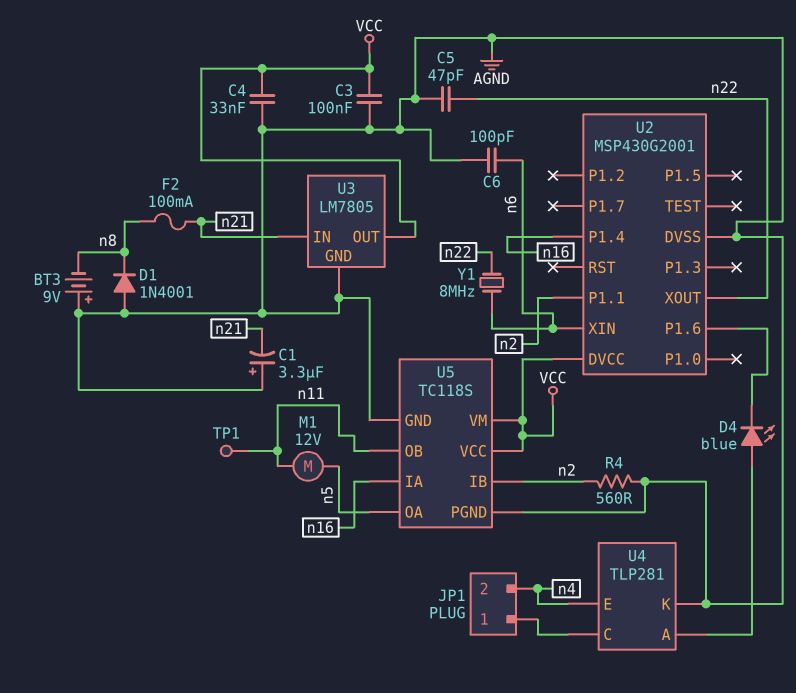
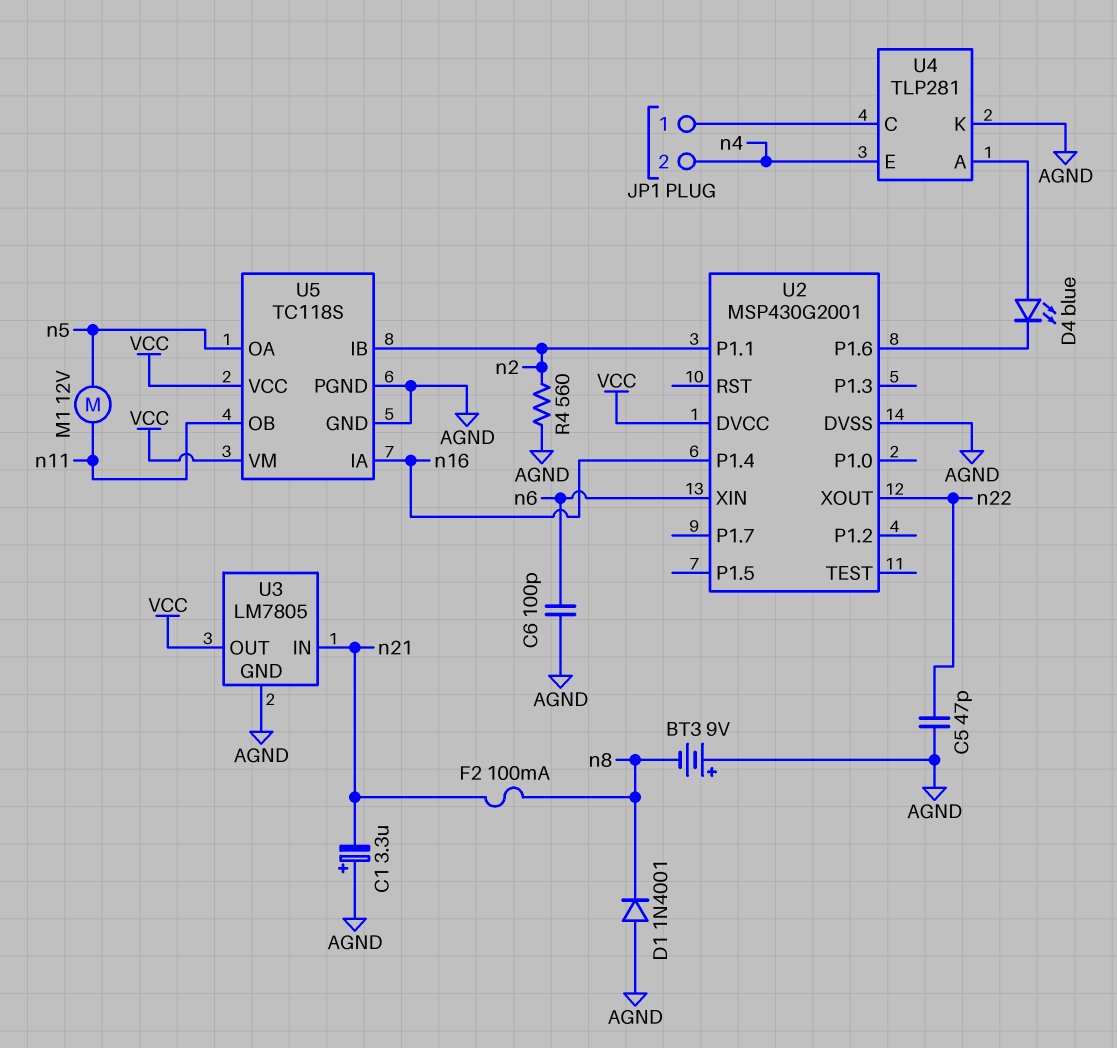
C3: 100nF (AGND, VCC) -> none
C4: 33nF (AGND, VCC) -> none
TP1: test point (n11) -> none
Y1: 8MHz (n6, n22) -> none

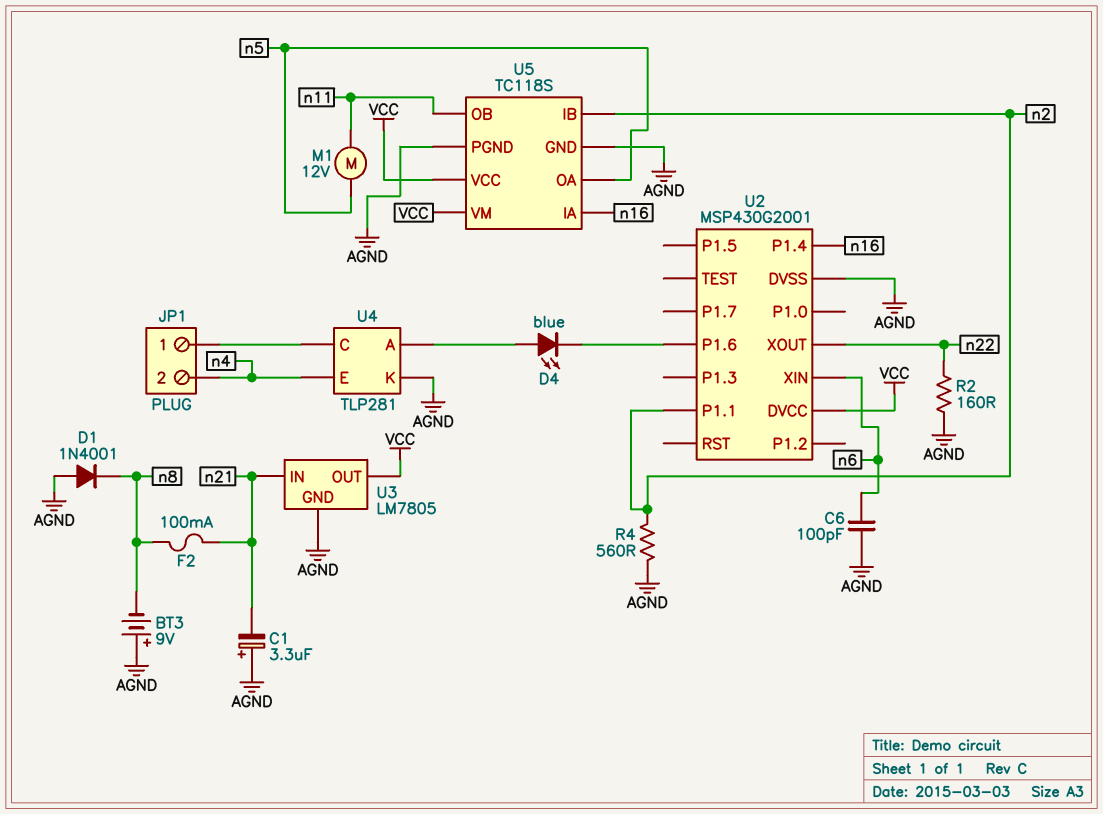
C5: 47pF (AGND, n22) -> none
R2: none -> 160 (AGND, n22)

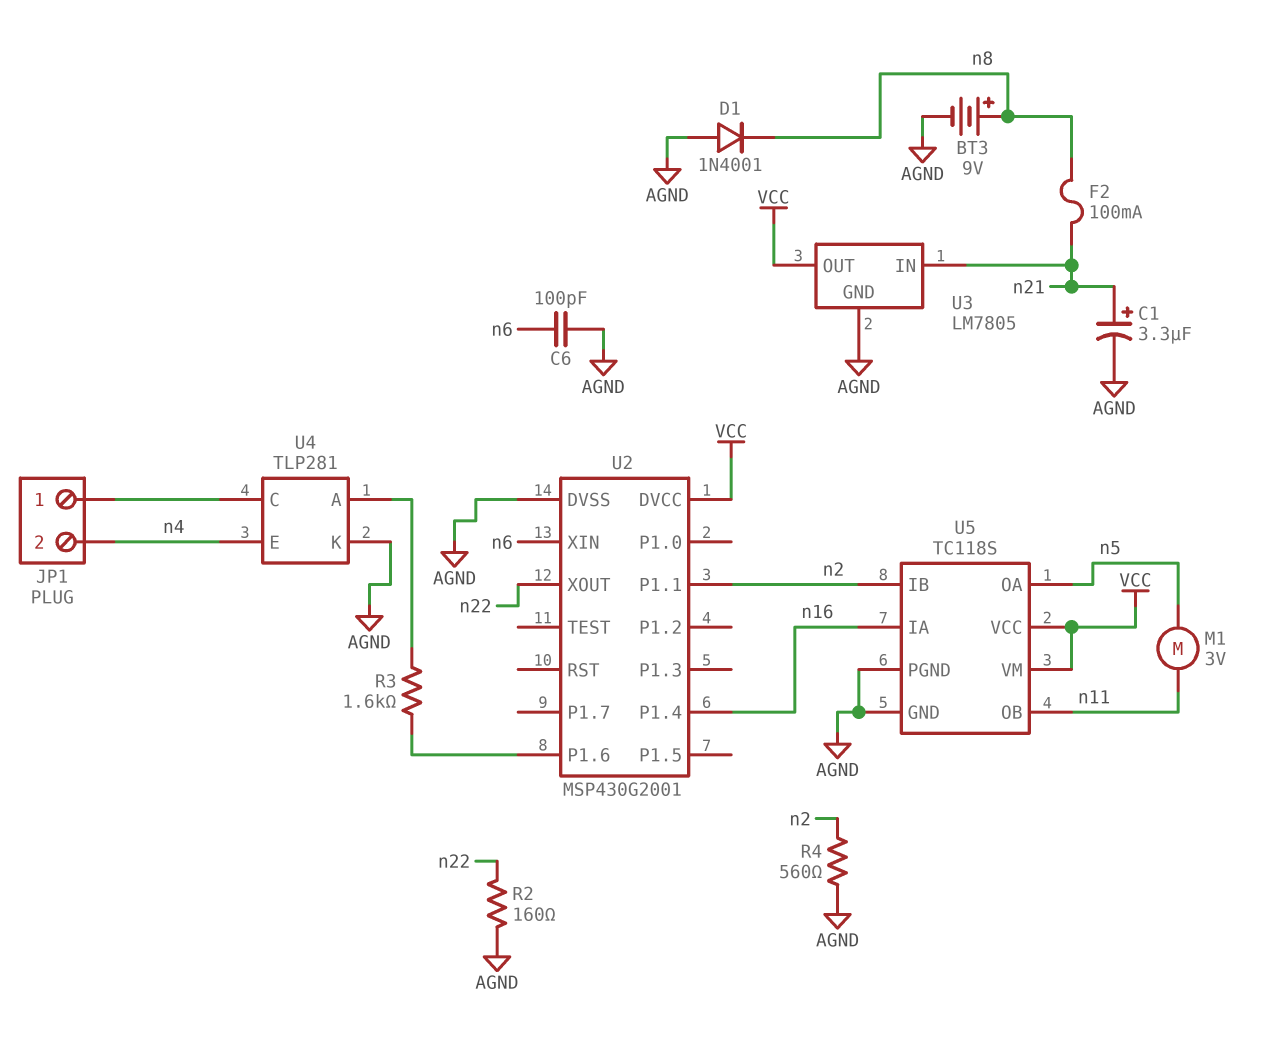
BT3: 9V (plus AGND, minus n8) -> 9V (plus n8, minus AGND)
C1: 3.3uF (plus AGND, minus n21) -> 3.3uF (plus n21, minus AGND)
D4: LED blue (A U4/A, K U2/P1.6) -> none
M1: motor 12V (n5, n11) -> motor 3V (n5, n11)
R3: none -> 1.6k (U2/P1.6, U4/A)

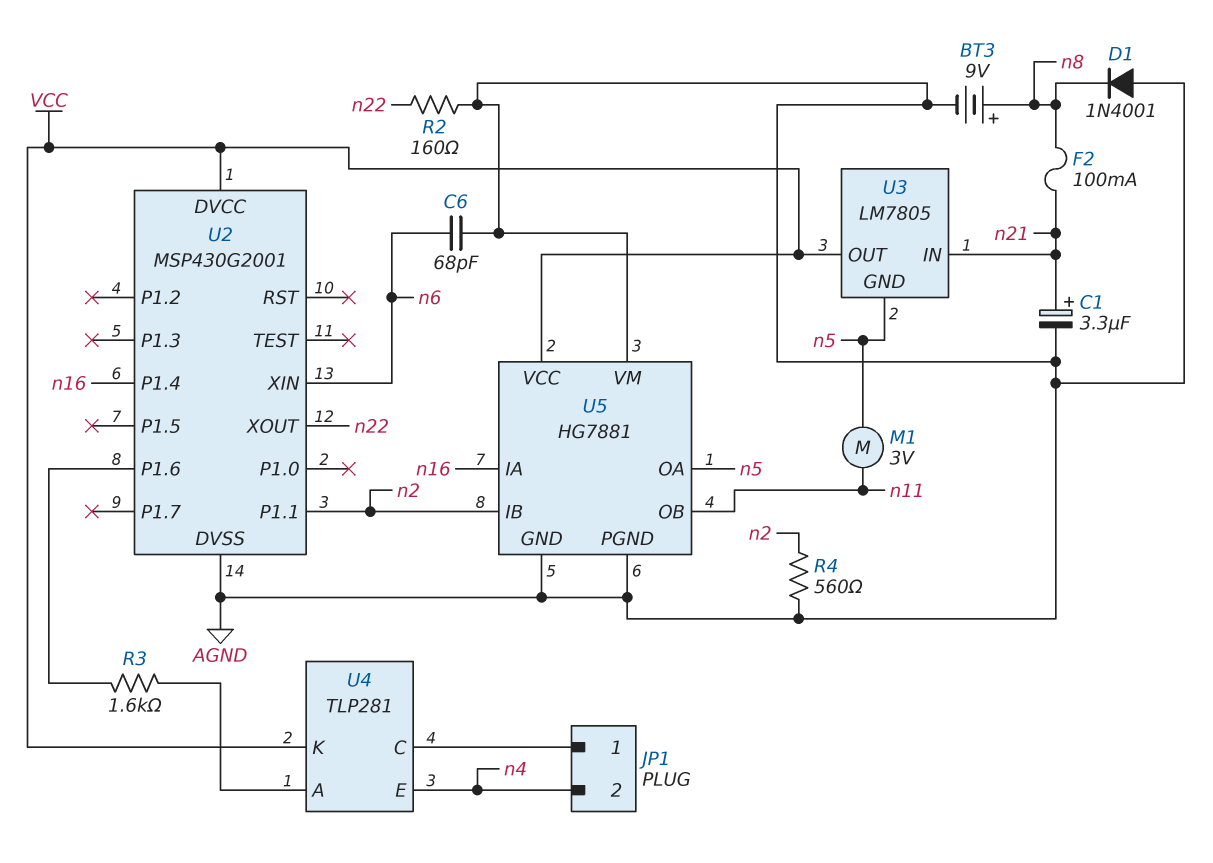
C6: 100pF (AGND, n6) -> 68pF (AGND, n6)
U3 pin GND: AGND -> n5
U4 pin K: AGND -> VCC
U5: TC118S -> HG7881
U5 pin VM: VCC -> AGND

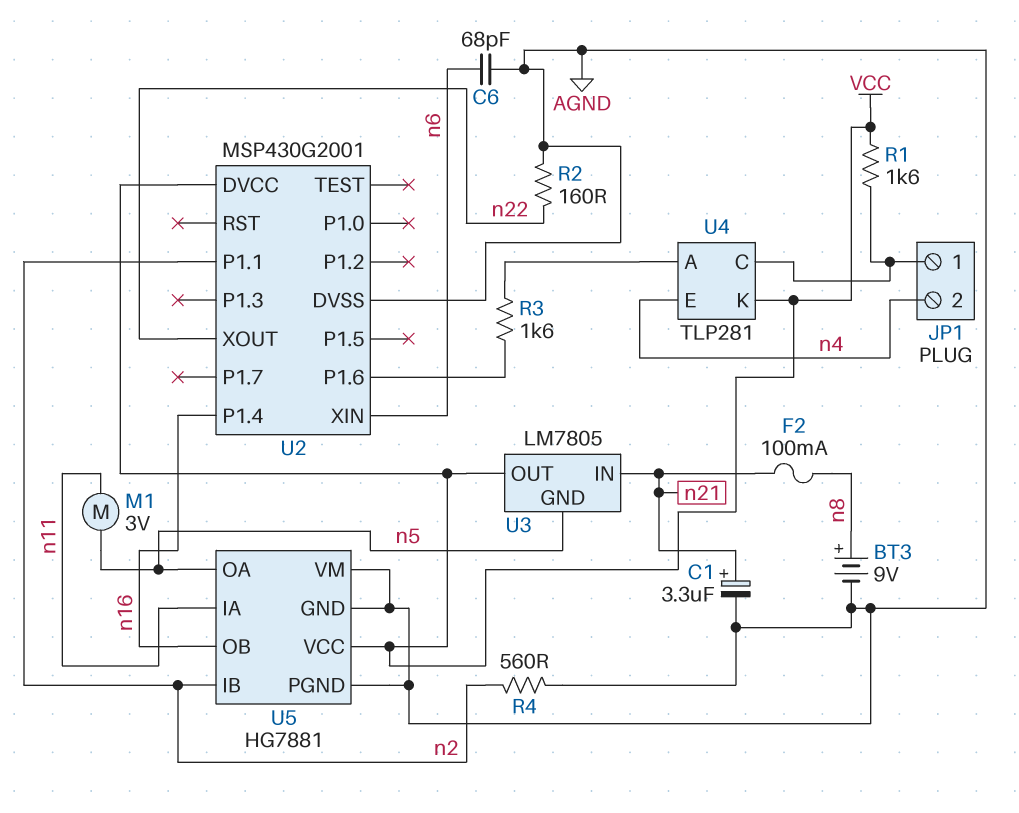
D1: diode 1N4001 (A AGND, K n8) -> none
R1: none -> 1.6k (JP1/1, VCC)
U5 pin IA: n16 -> n11
U5 pin OB: n11 -> n16

